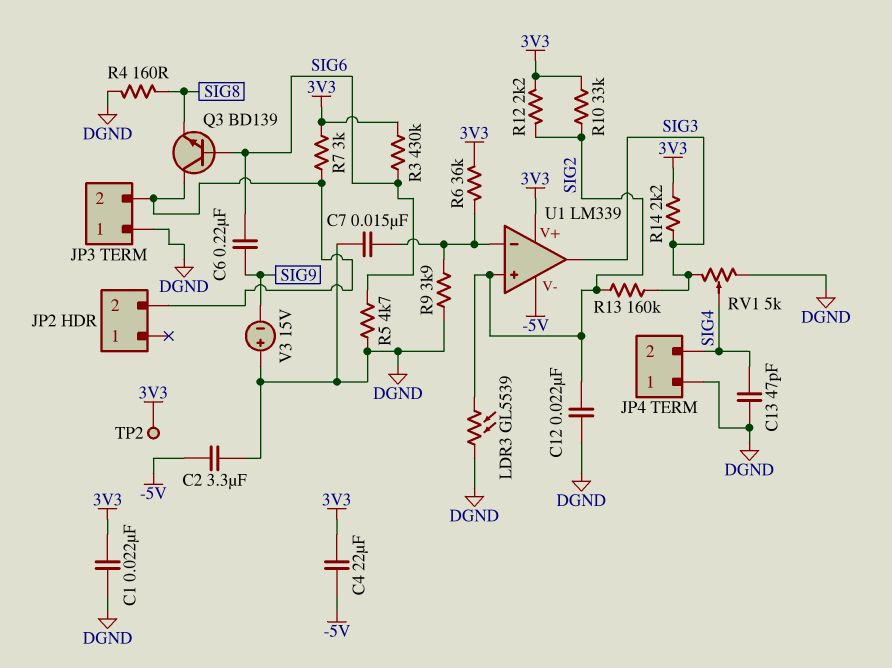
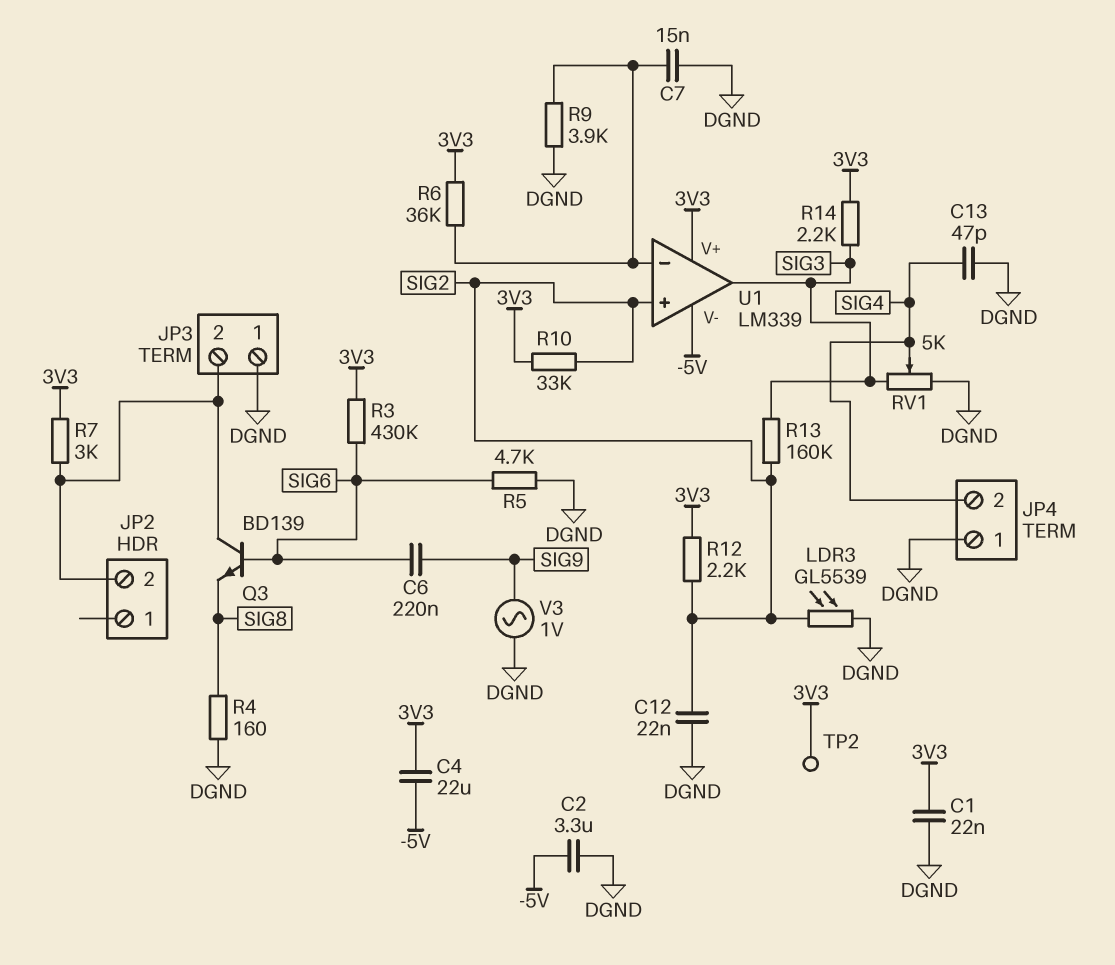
V3: 15V (plus DGND, minus SIG9) -> AC 1V (DGND, SIG9)

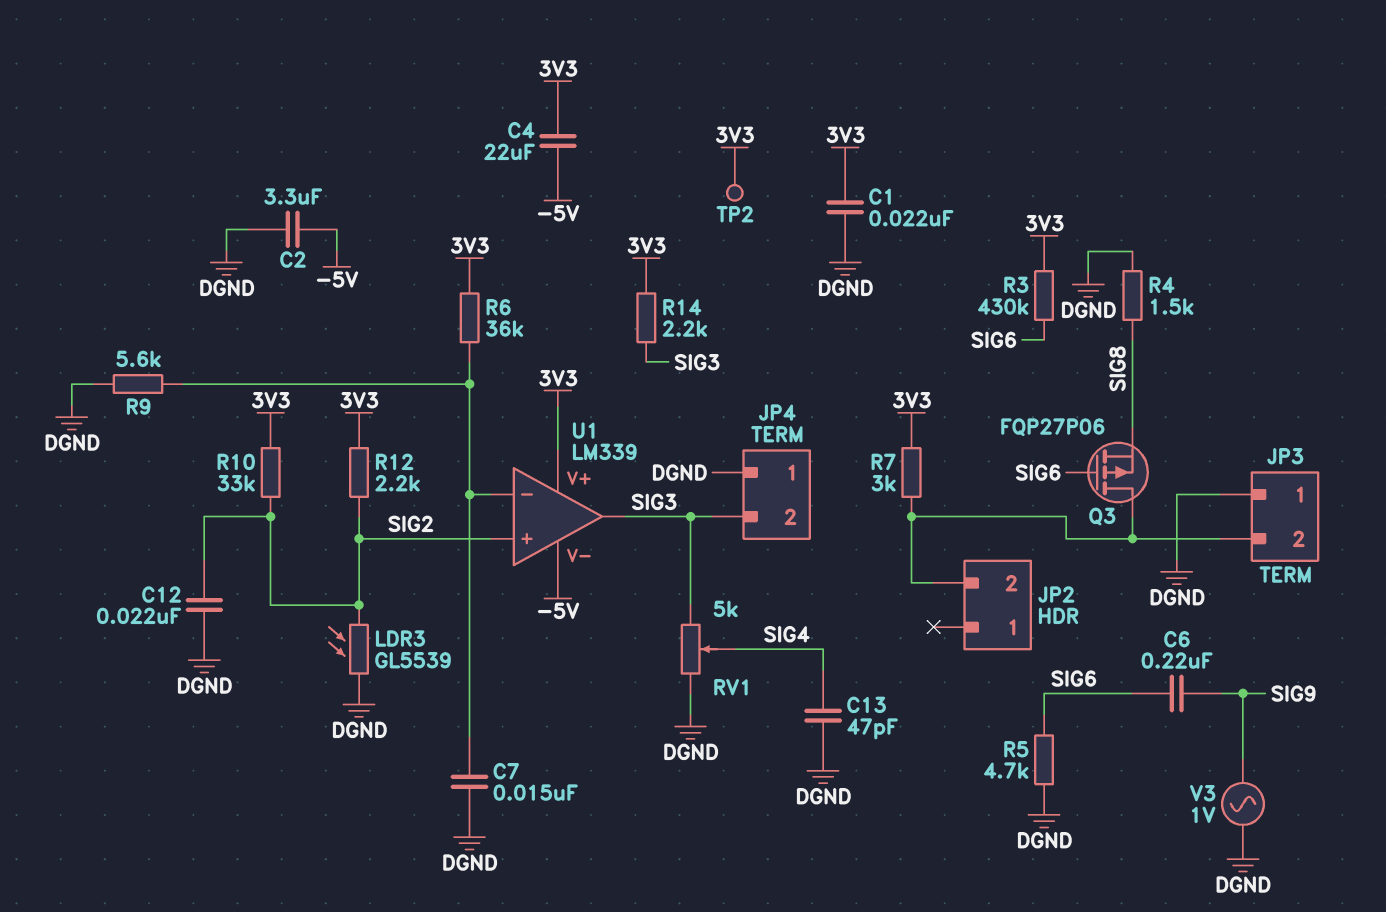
JP4 pin 2: SIG4 -> SIG3
Q3: NPN BD139 (B SIG6, C JP2/2, E SIG8) -> PMOS FQP27P06 (G SIG6, D JP2/2, S SIG8)
R4: 160 (DGND, SIG8) -> 1.5k (DGND, SIG8)
R9: 3.9k (DGND, U1/in-) -> 5.6k (DGND, U1/in-)
R13: 160k (SIG2, SIG3) -> none

